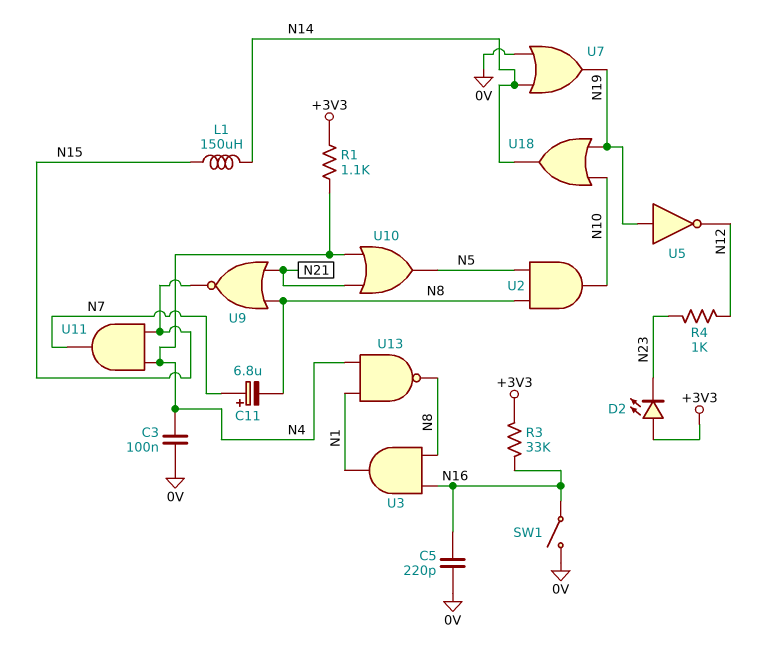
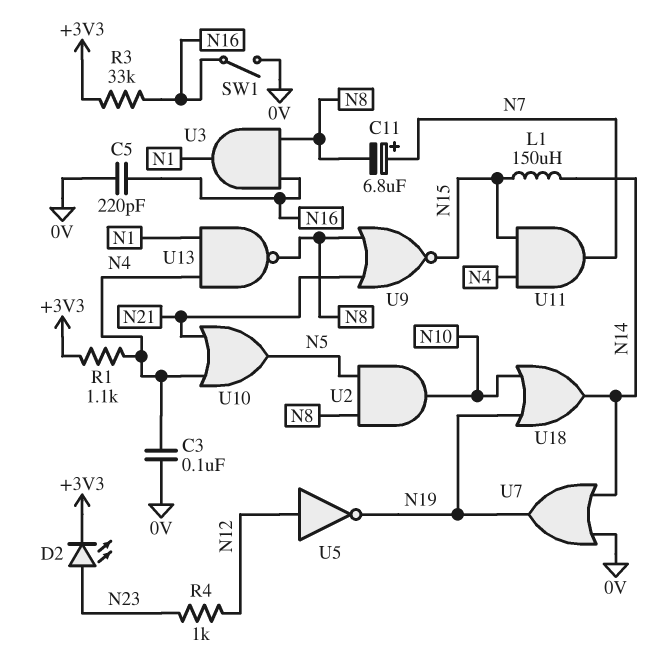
D2: LED (A +3V3, K N23) -> LED (A N23, K +3V3)
U5: NOT (in N19, out N12) -> NOT (in N12, out N19)

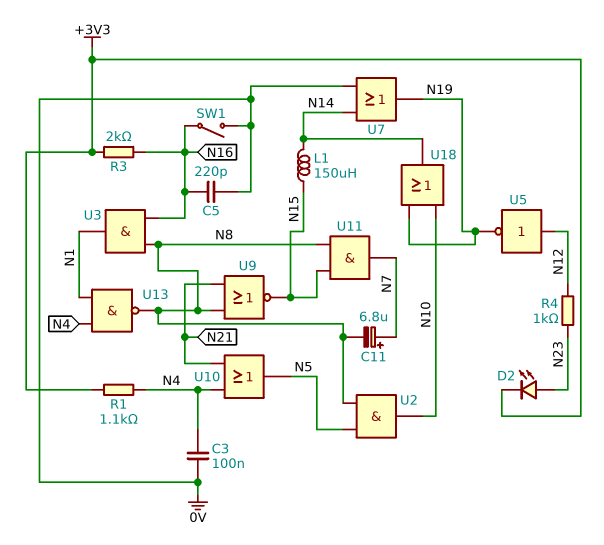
R3: 33k (+3V3, N16) -> 2k (+3V3, N16)
U11: AND (in N4, in N15, out N7) -> AND (in N8, in N15, out N7)

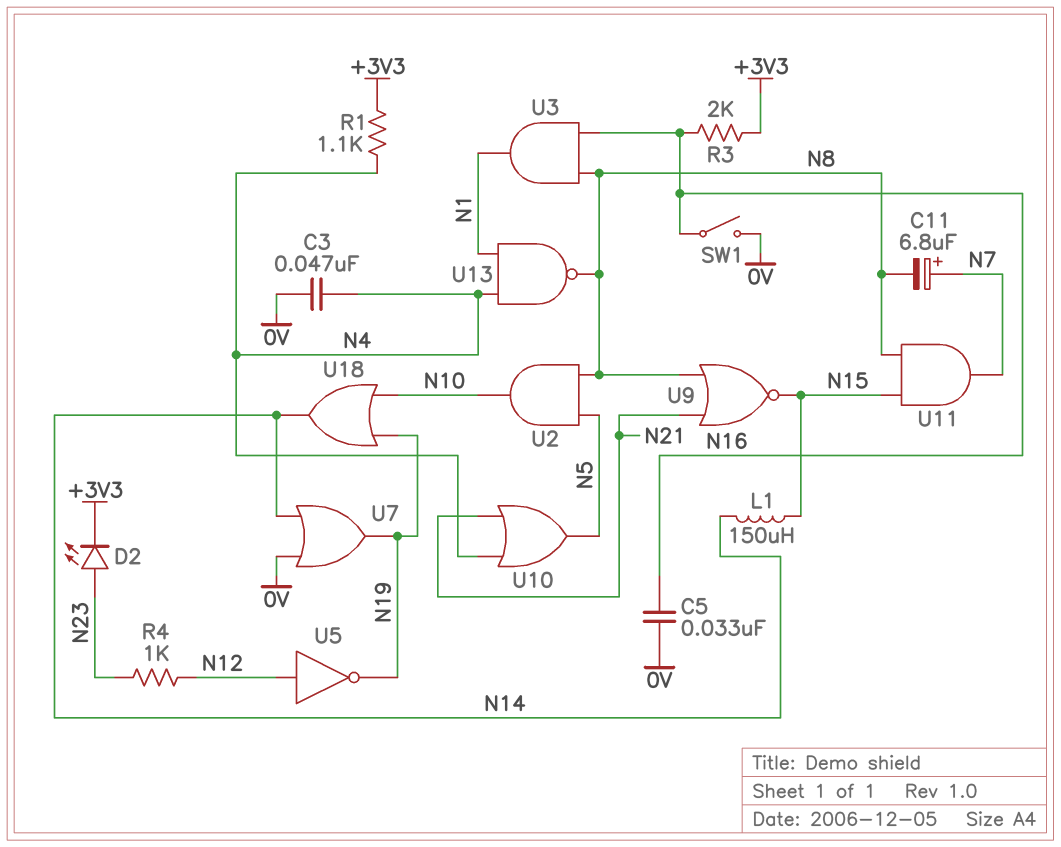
C3: 100nF (0V, N4) -> 47nF (0V, N4)
C5: 220pF (0V, N16) -> 33nF (0V, N16)

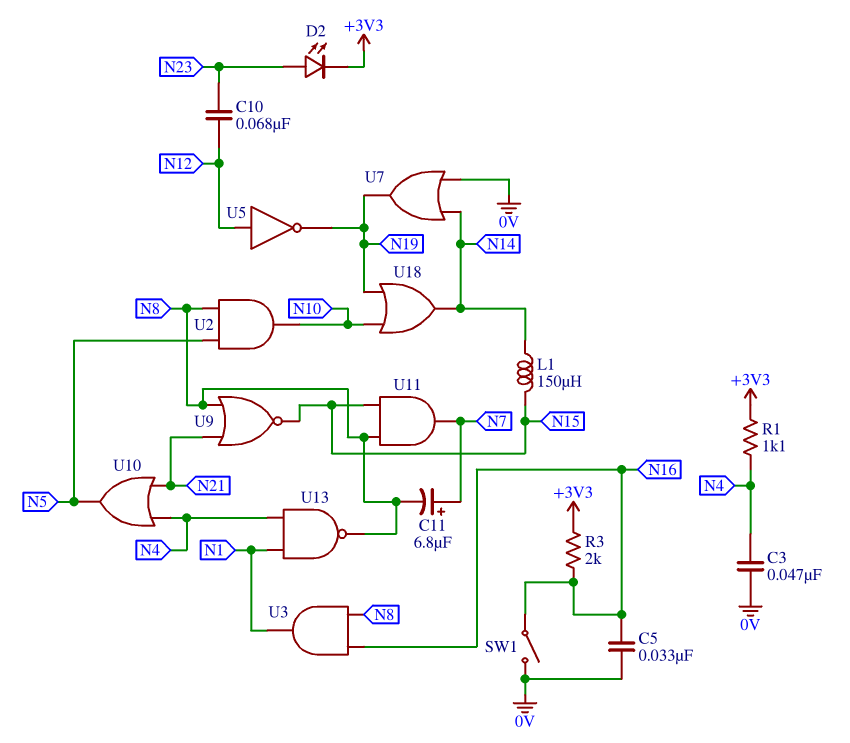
C10: none -> 68nF (N12, N23)
R4: 1k (N12, N23) -> none

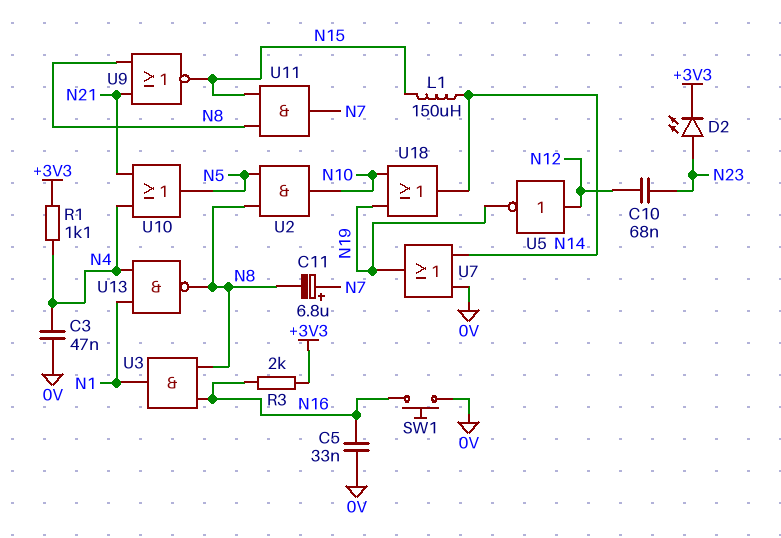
SW1: switch (0V, N16) -> button (0V, N16)

